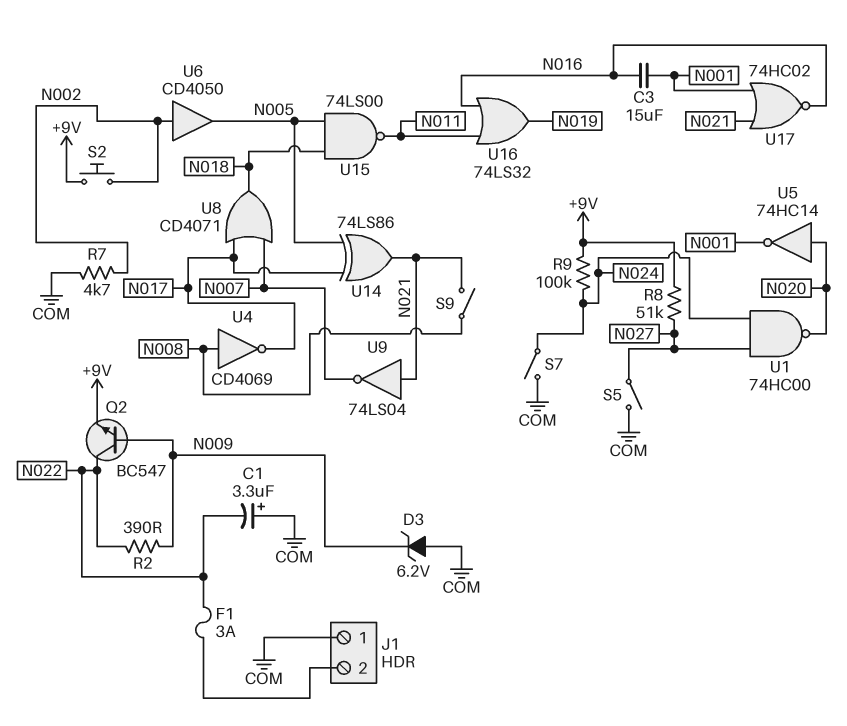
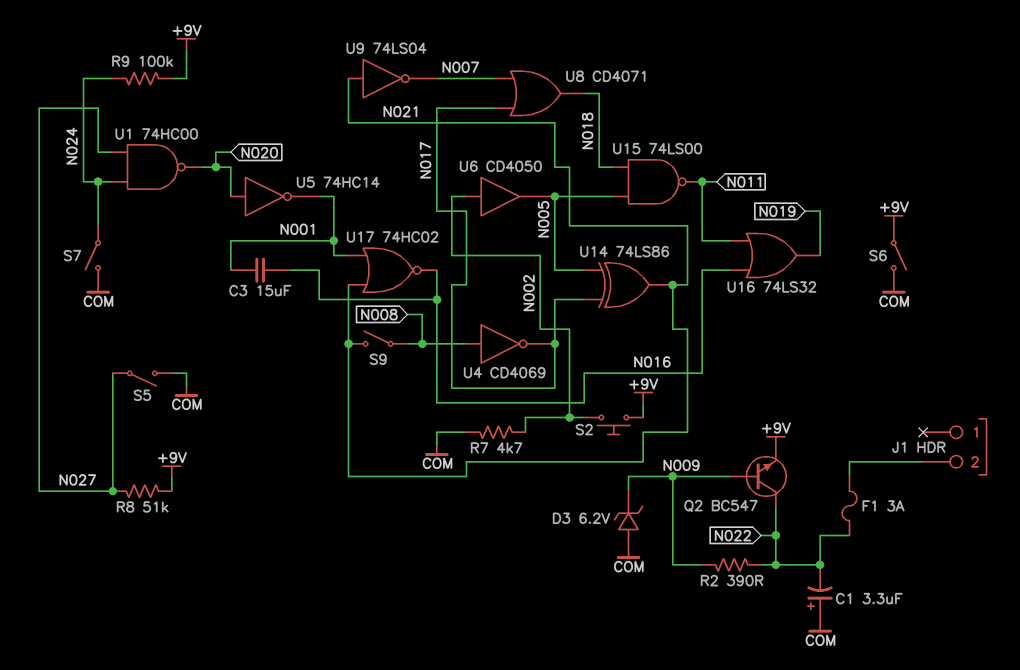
J1 pin 1: COM -> none
S6: none -> switch (+9V, COM)

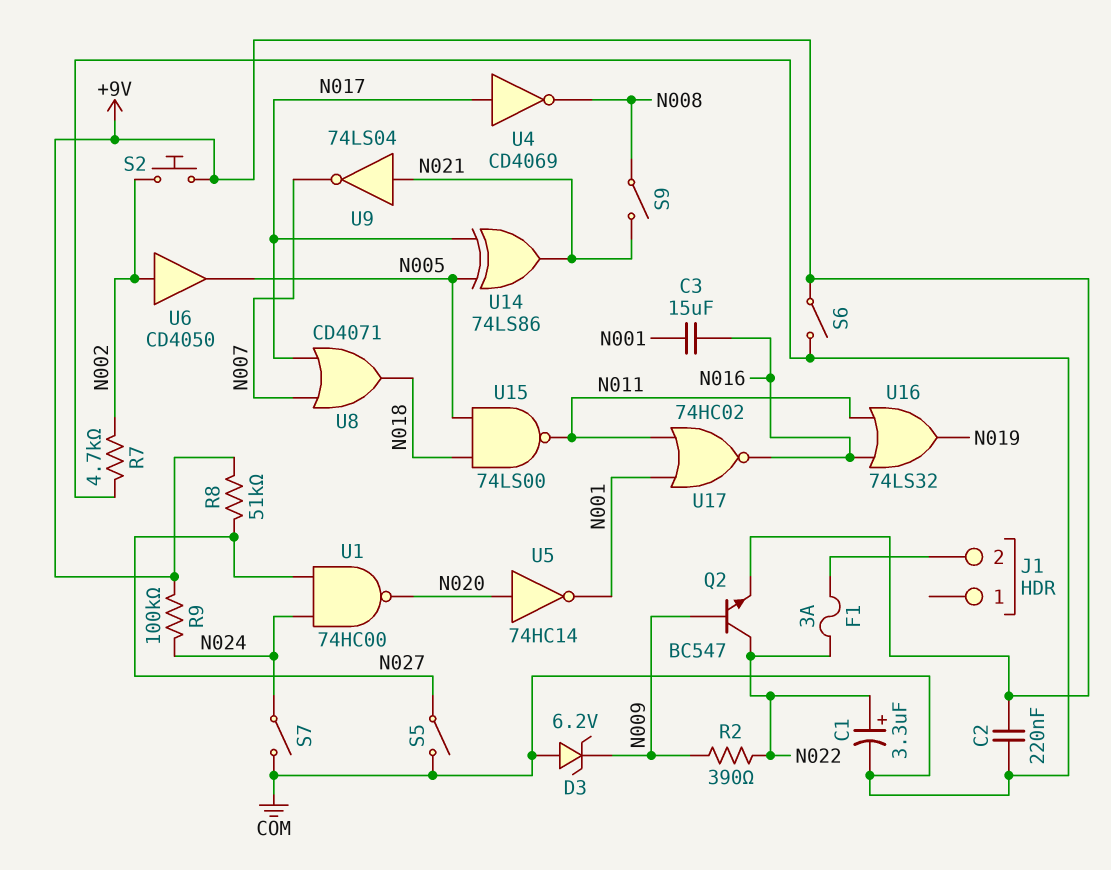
C1: 3.3uF (plus COM, minus N022) -> 3.3uF (plus N022, minus COM)
C2: none -> 220nF (+9V, COM)
U4: NOT CD4069 (in N008, out N017) -> NOT CD4069 (in N017, out N008)
U17: NOR 74HC02 (in N001, in N021, out N016) -> NOR 74HC02 (in N001, in N011, out N016)

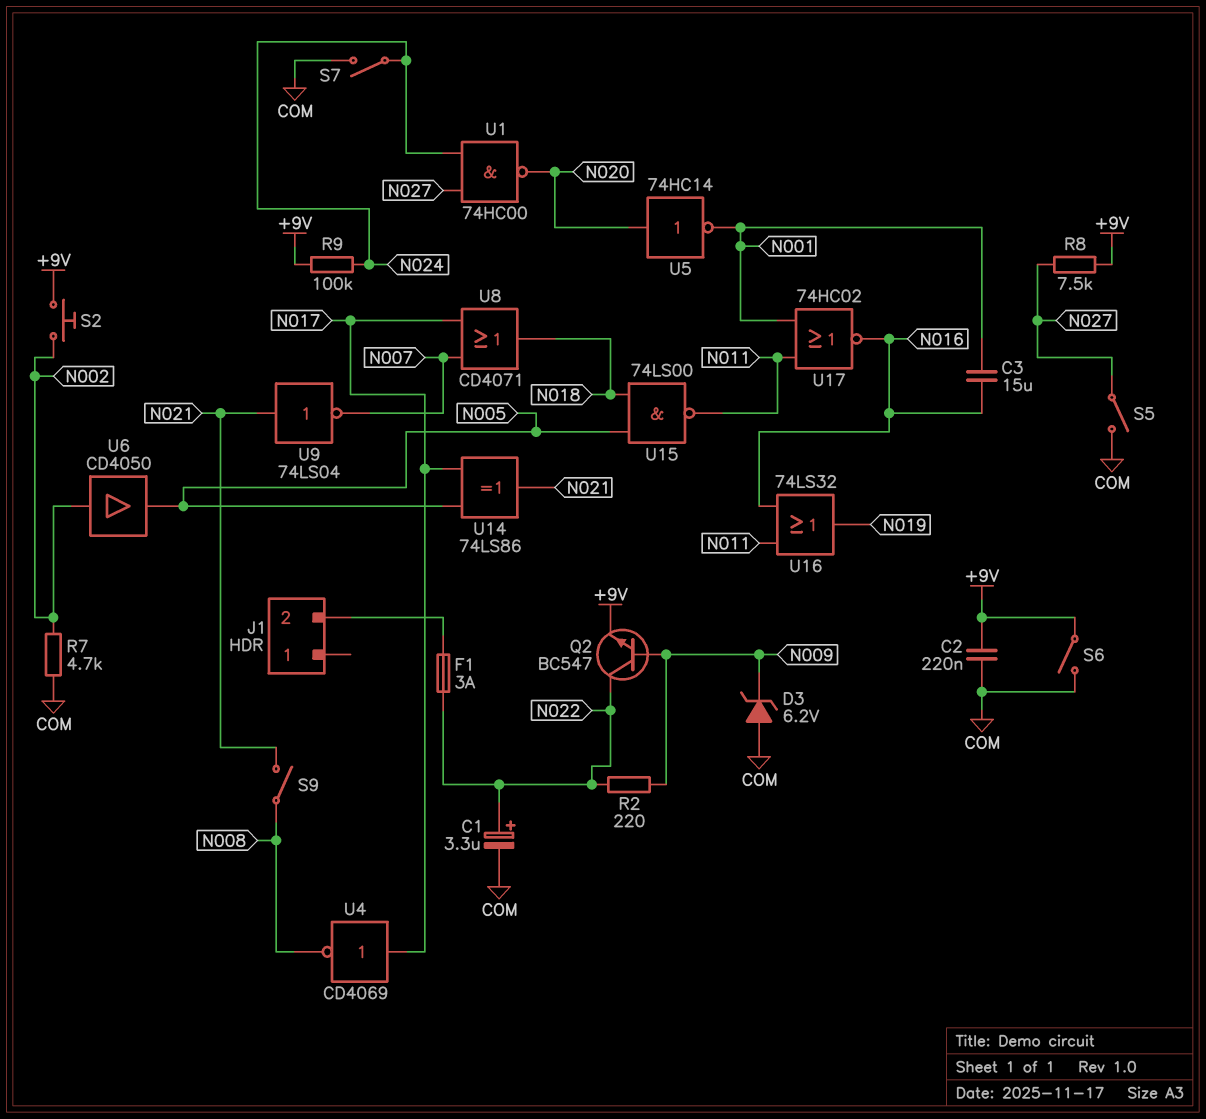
R2: 390 (N009, N022) -> 220 (N009, N022)
R8: 51k (+9V, N027) -> 7.5k (+9V, N027)

